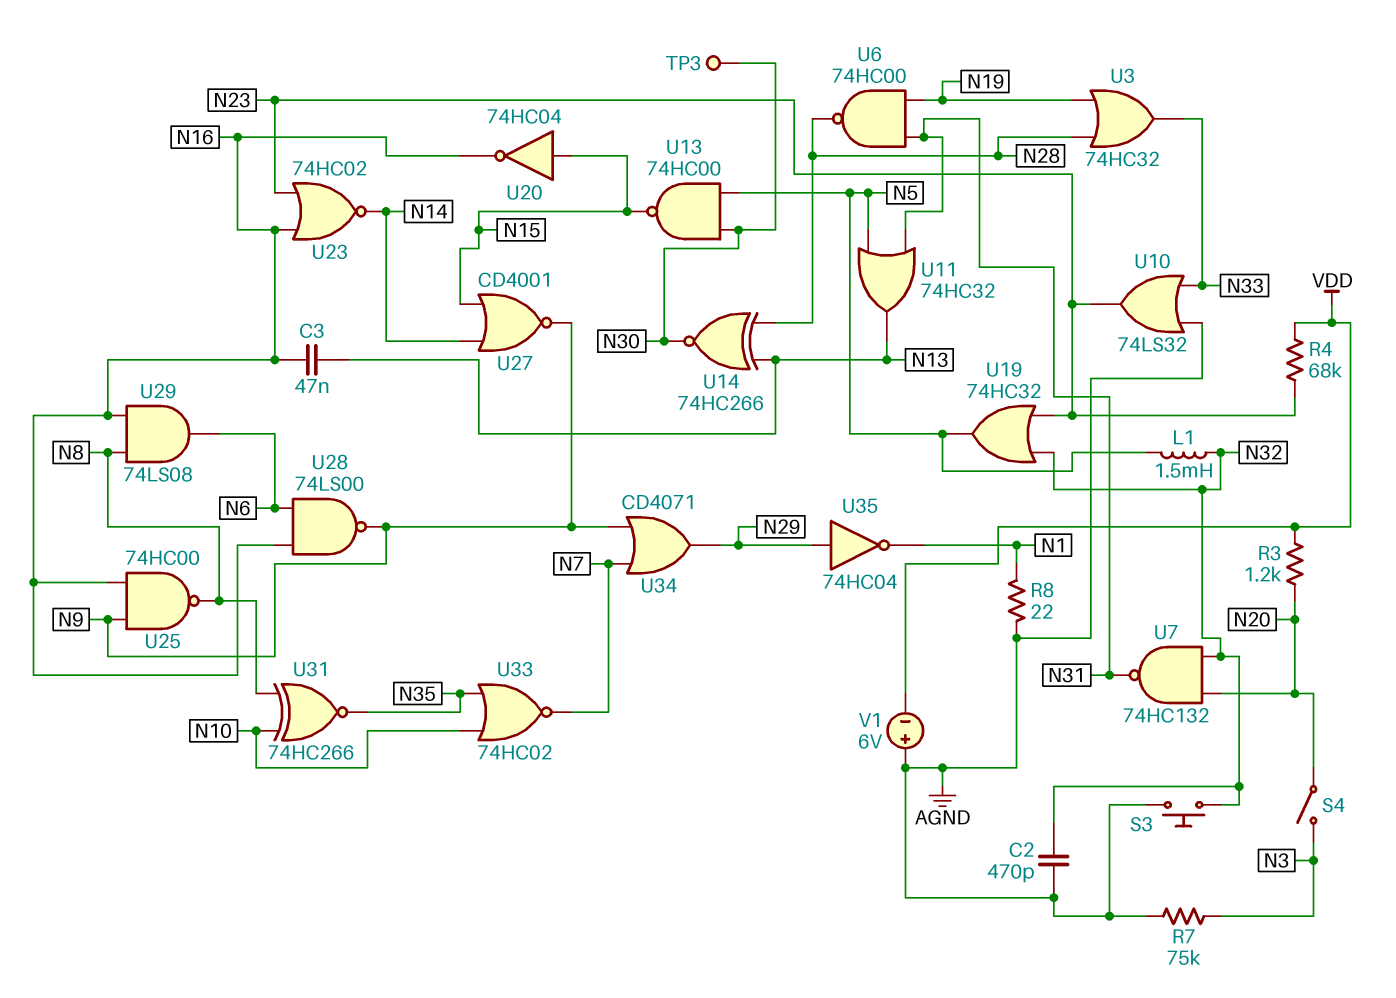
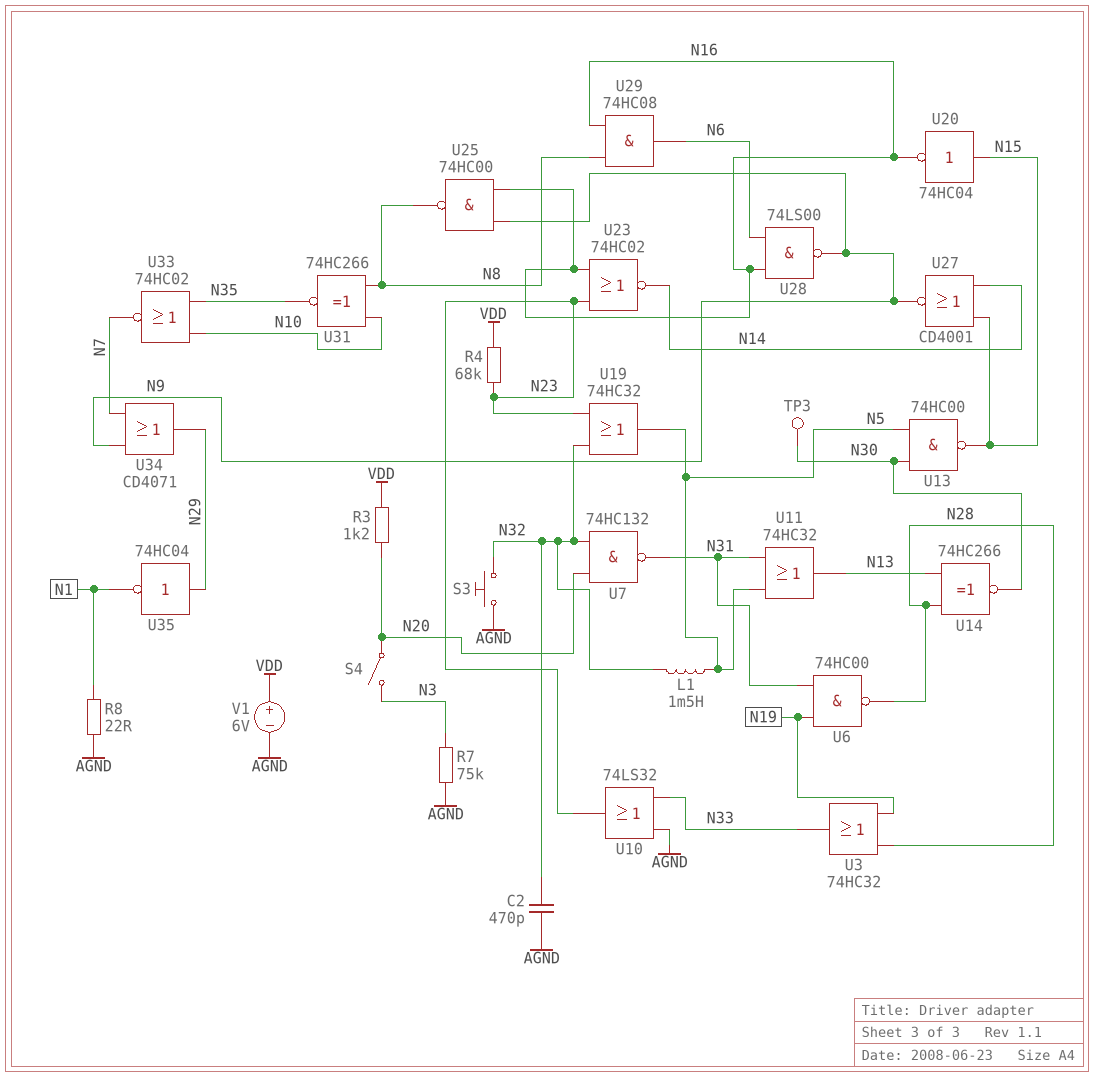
C3: 47nF (N13, N16) -> none
U29: AND 74LS08 (in N8, in N16, out N6) -> AND 74HC08 (in N8, in N16, out N6)
V1: 6V (plus AGND, minus VDD) -> 6V (plus VDD, minus AGND)

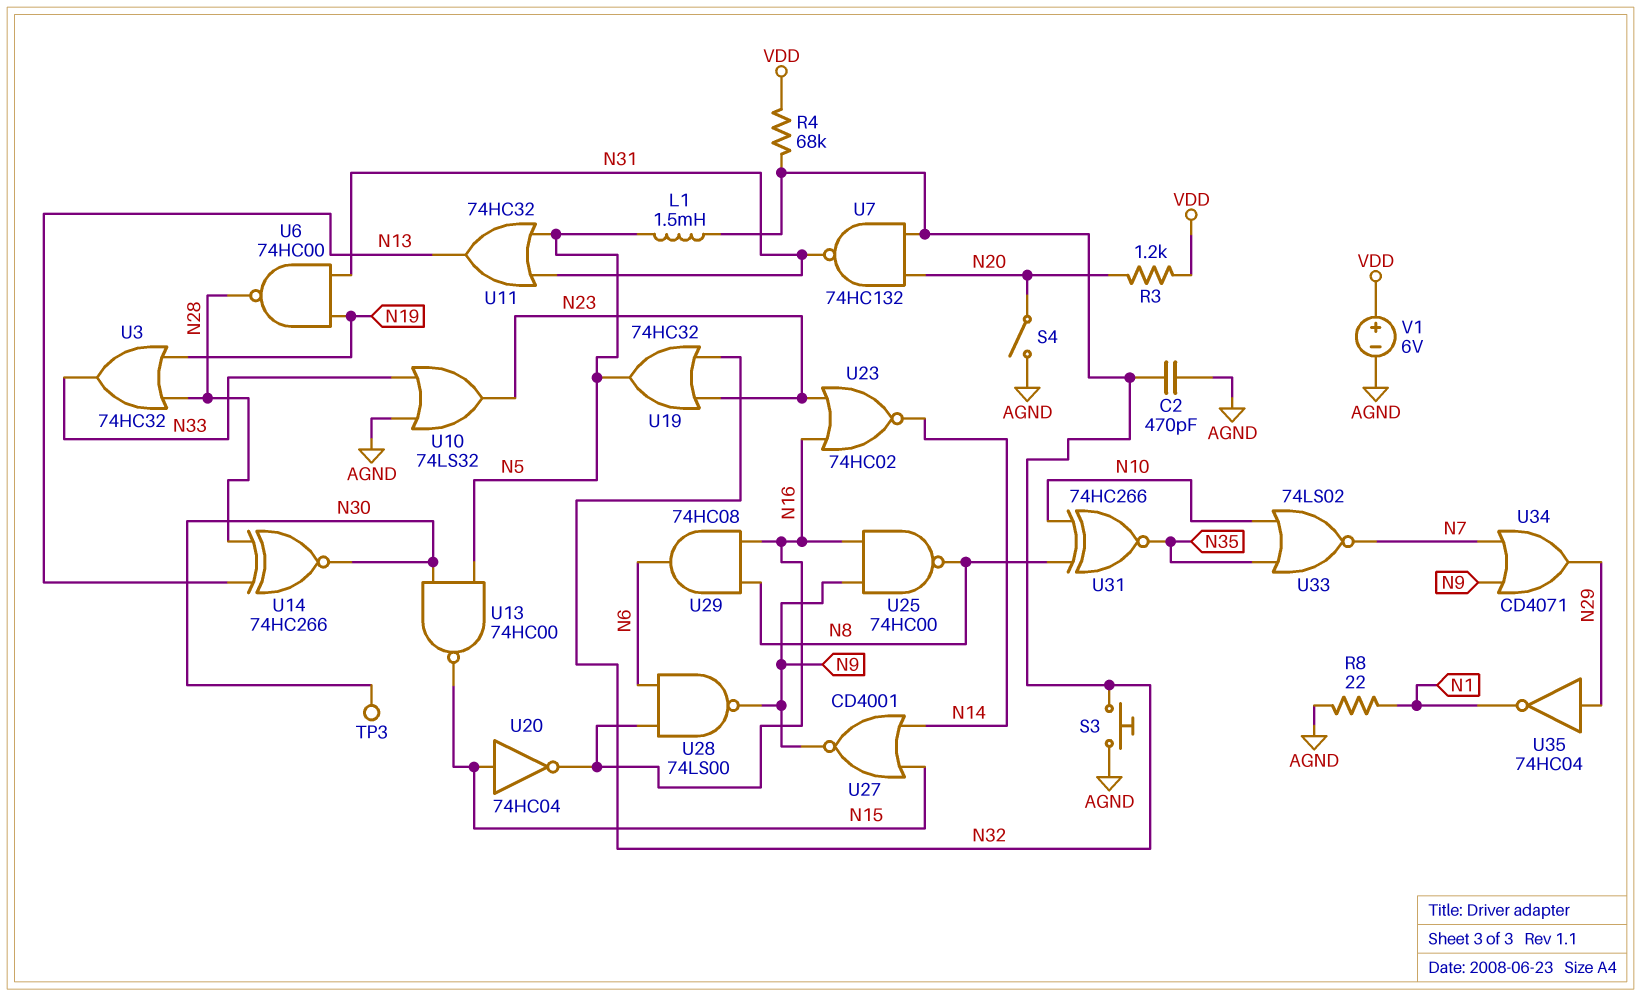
R4: 68k (N23, VDD) -> 68k (N32, VDD)
R7: 75k (AGND, N3) -> none
S4: switch (N3, N20) -> switch (AGND, N20)
U33: NOR 74HC02 (in N10, in N35, out N7) -> NOR 74LS02 (in N10, in N35, out N7)

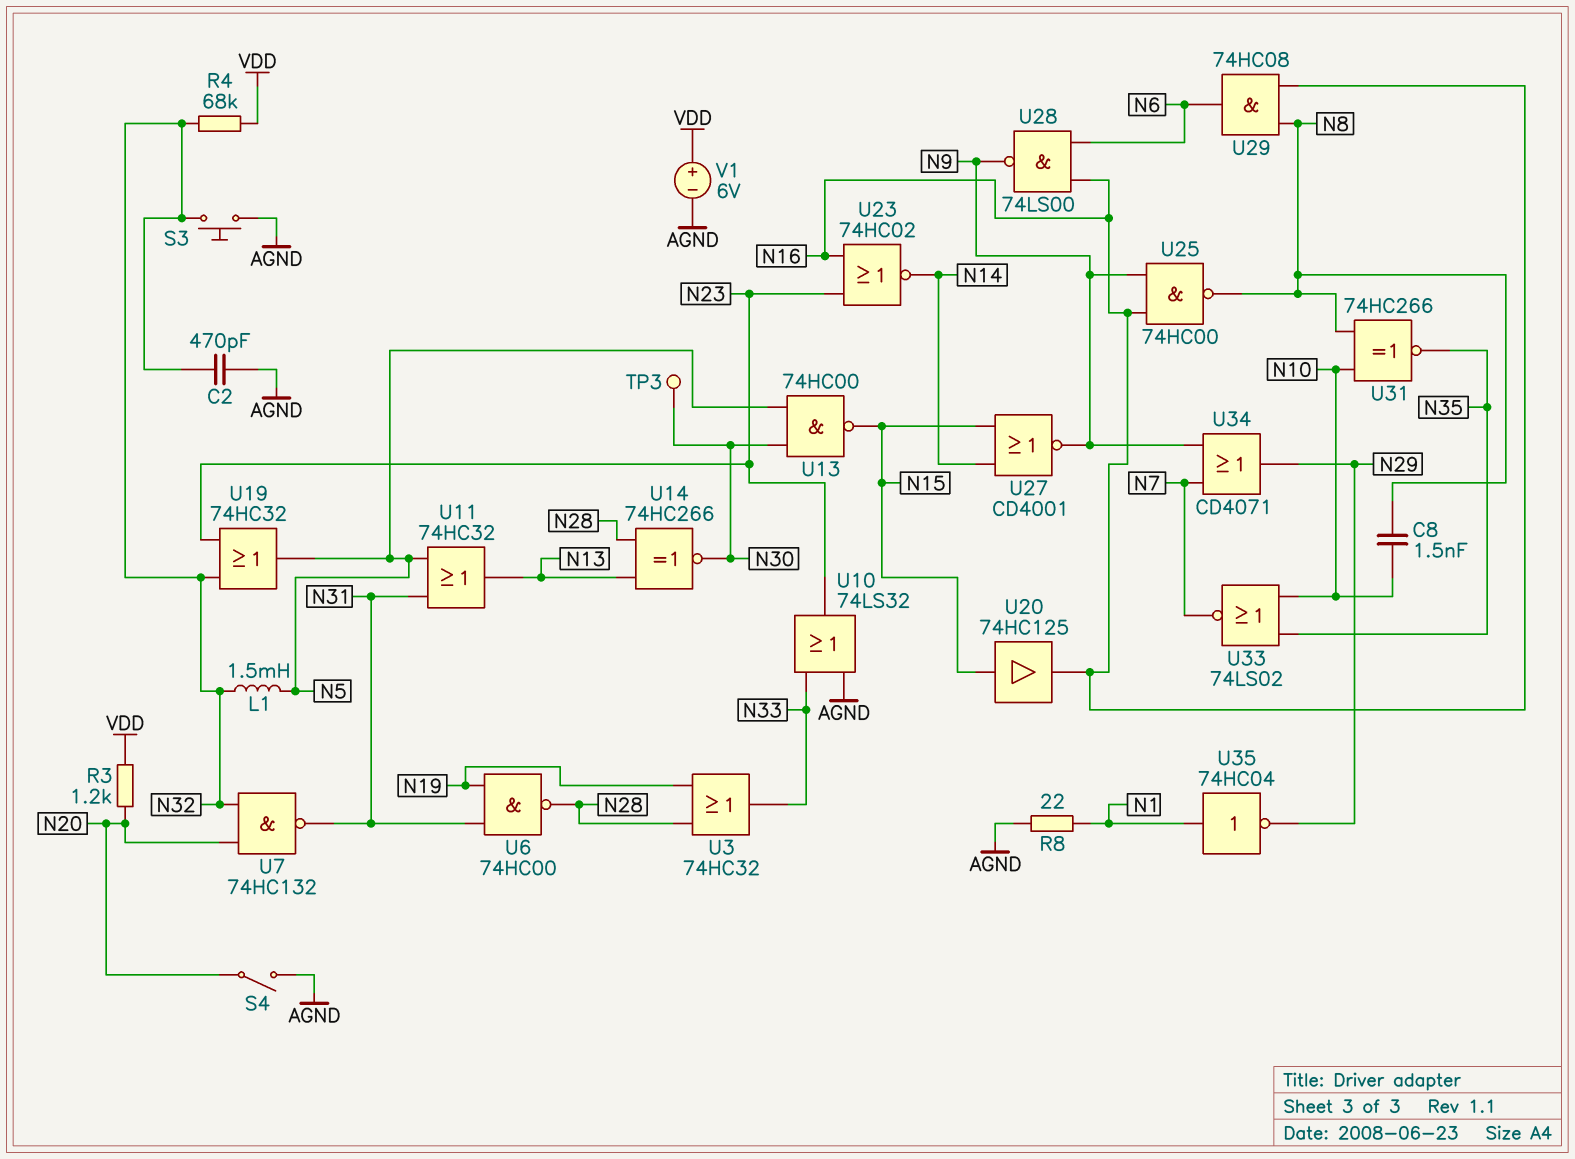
C8: none -> 1.5nF (N8, N10)
U20: NOT 74HC04 (in N15, out N16) -> buffer 74HC125 (in N15, out N16)
U35: NOT 74HC04 (in N29, out N1) -> NOT 74HC04 (in N1, out N29)

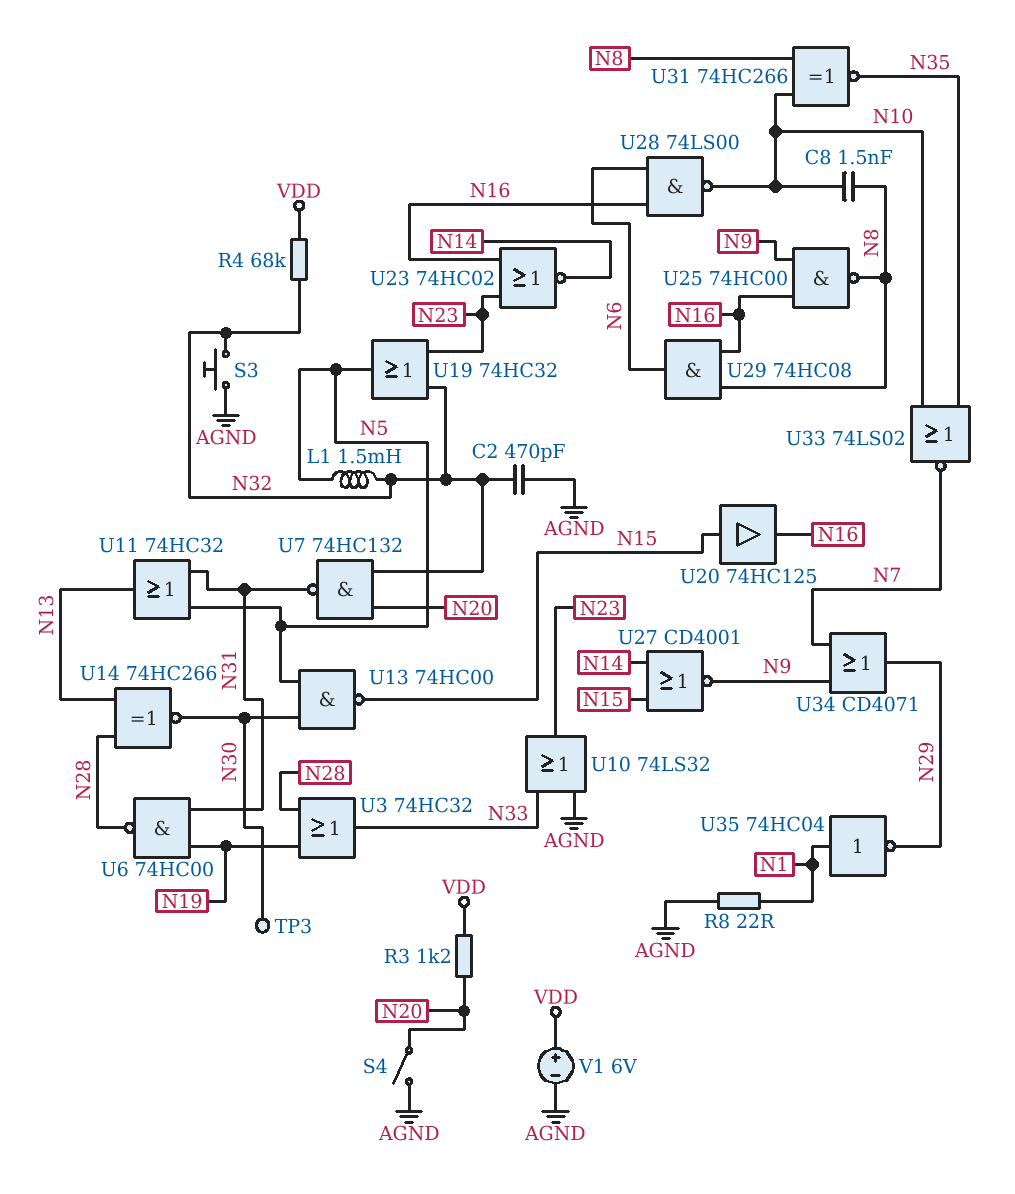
U28: NAND 74LS00 (in N6, in N16, out N9) -> NAND 74LS00 (in N6, in N16, out N10)

